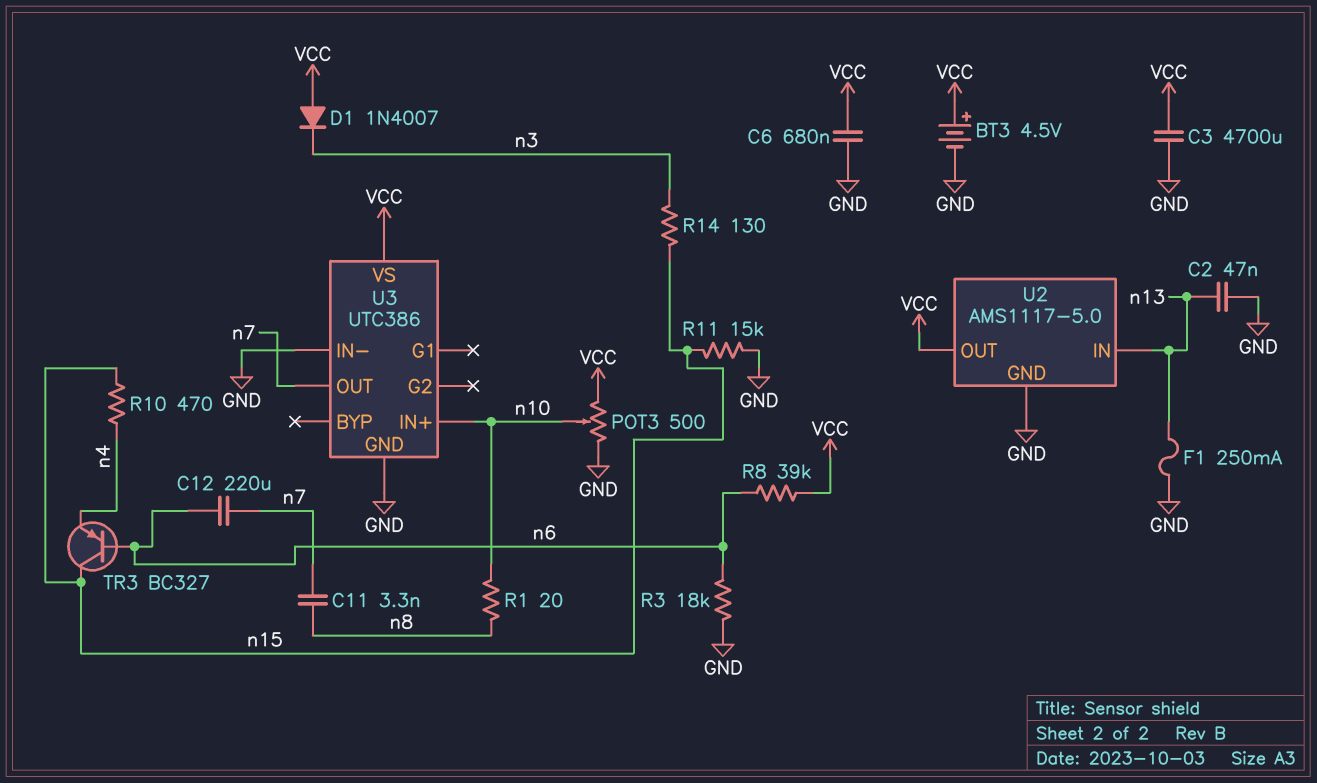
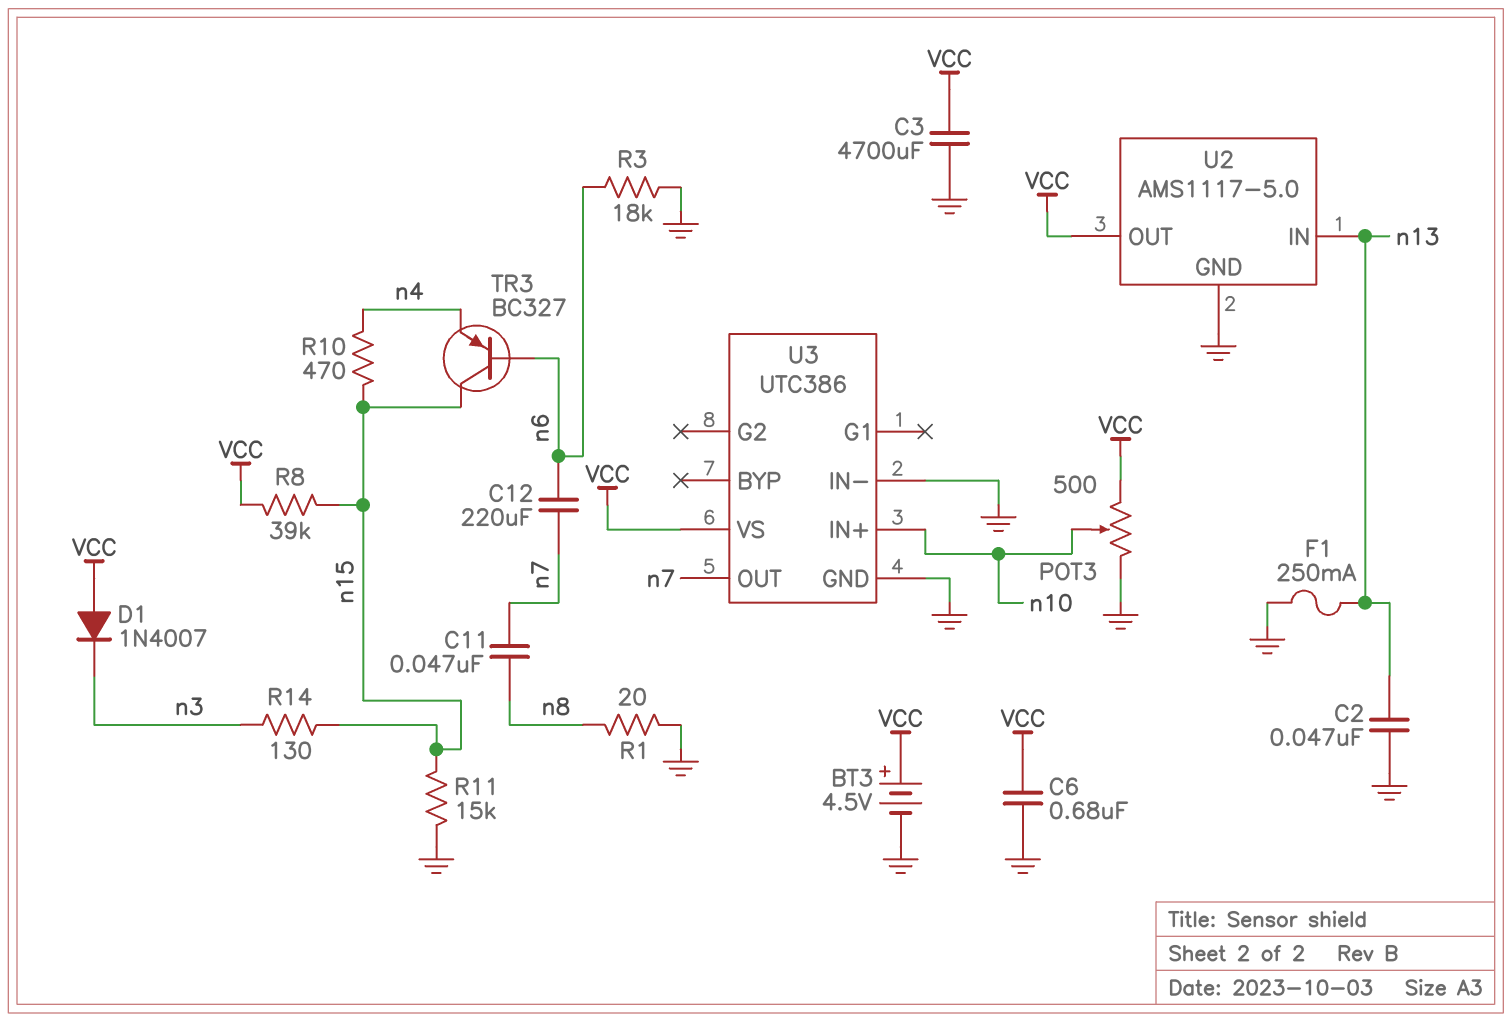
C11: 3.3nF (n7, n8) -> 47nF (n7, n8)
R1: 20 (n8, n10) -> 20 (GND, n8)
R8: 39k (VCC, n6) -> 39k (VCC, n15)

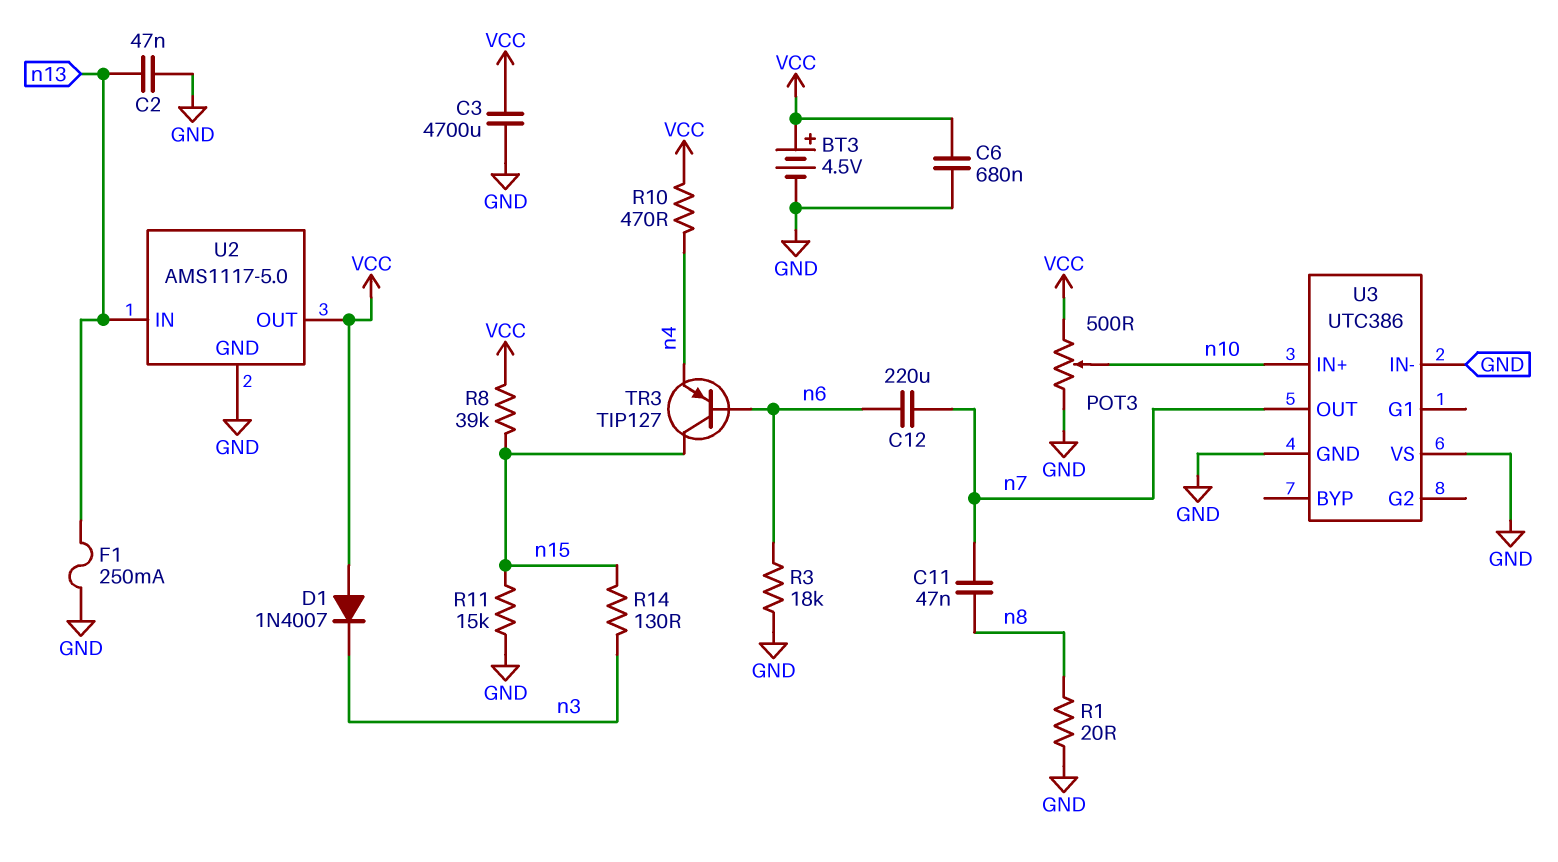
R10: 470 (n4, n15) -> 470 (VCC, n4)
TR3: PNP BC327 (B n6, C n15, E n4) -> PNP TIP127 (B n6, C n15, E n4)
U3 pin VS: VCC -> GND

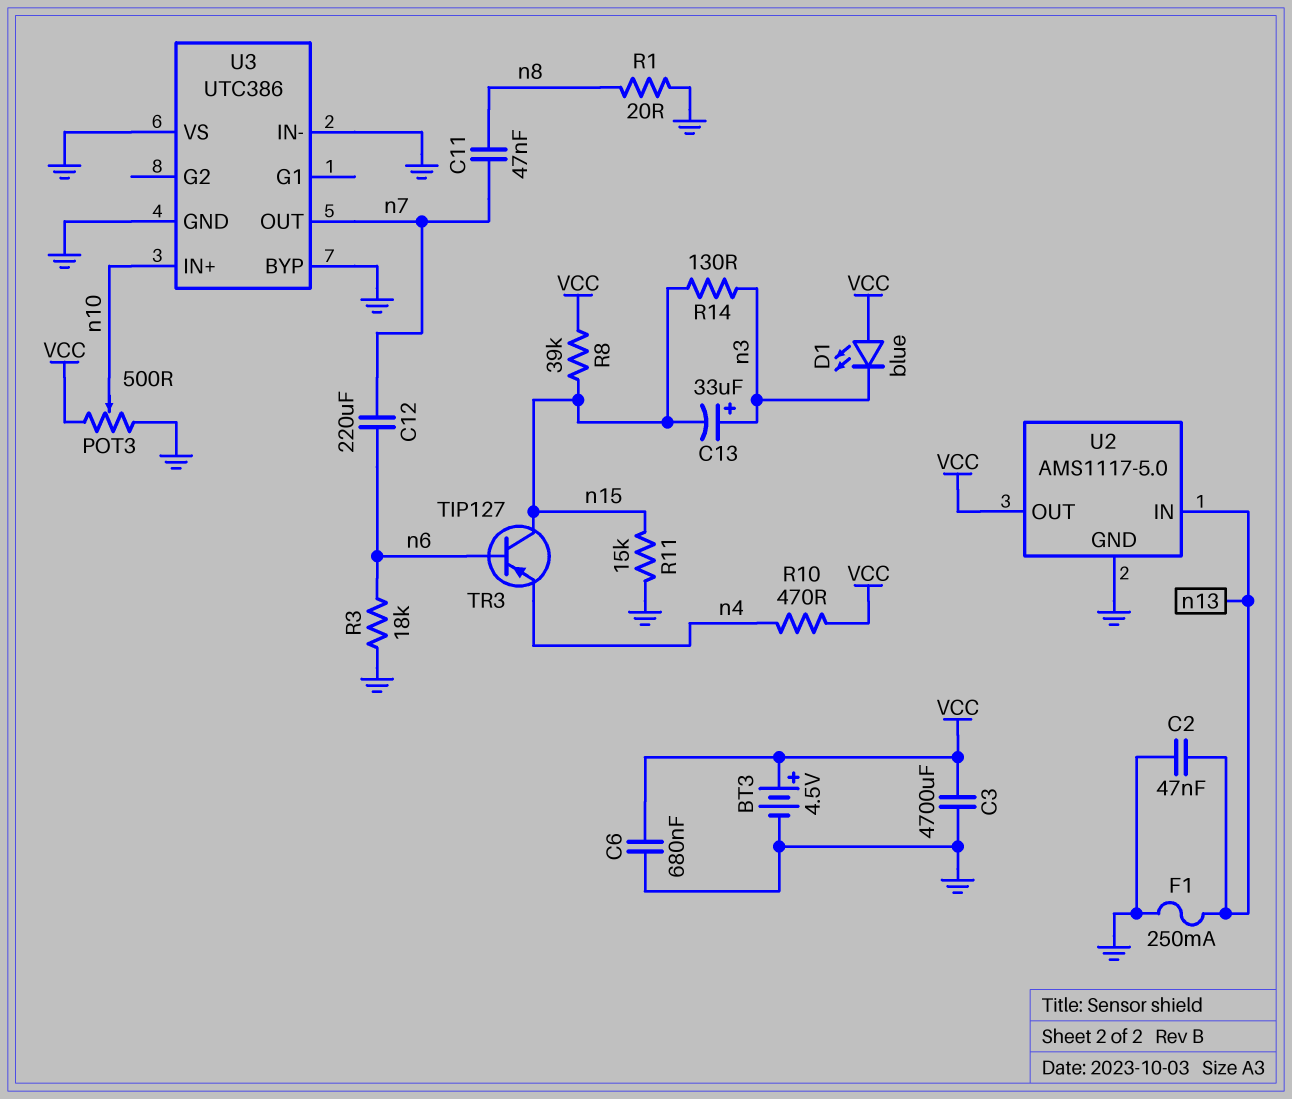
C13: none -> 33uF (plus n3, minus n15)
D1: diode 1N4007 (A VCC, K n3) -> LED blue (A VCC, K n3)
U3 pin BYP: none -> GND

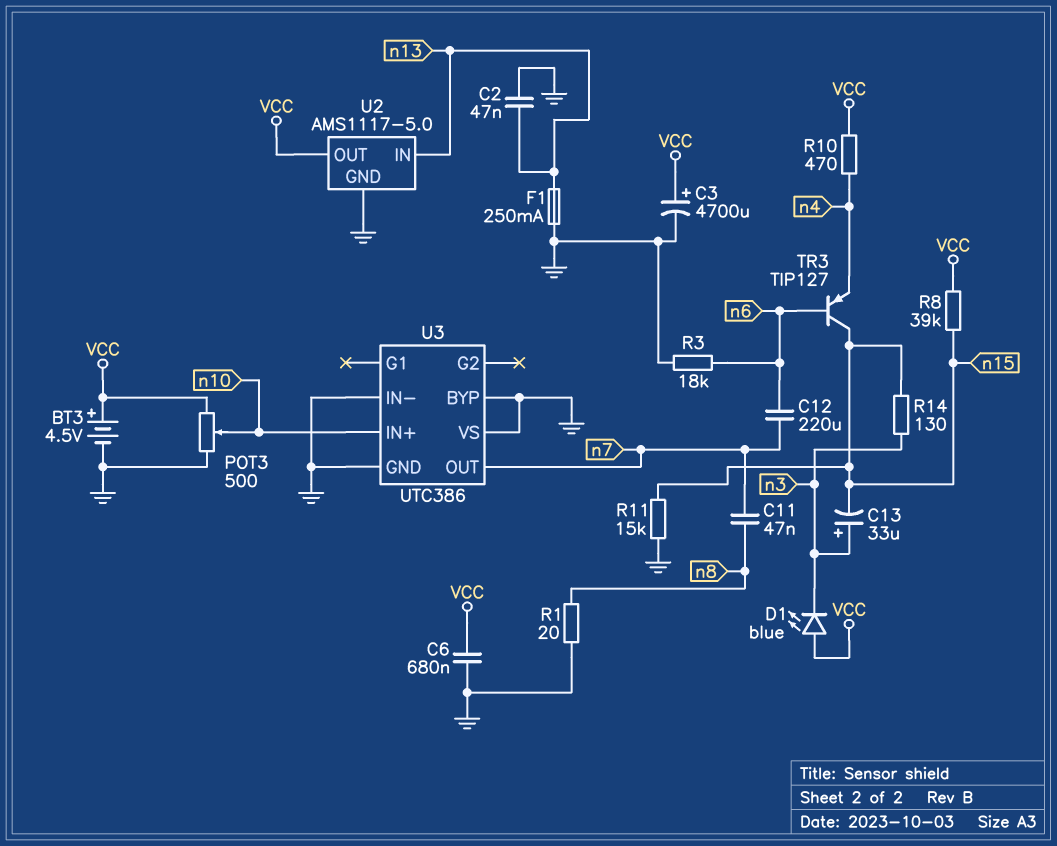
C3: 4700uF (GND, VCC) -> 4700uF (plus VCC, minus GND)

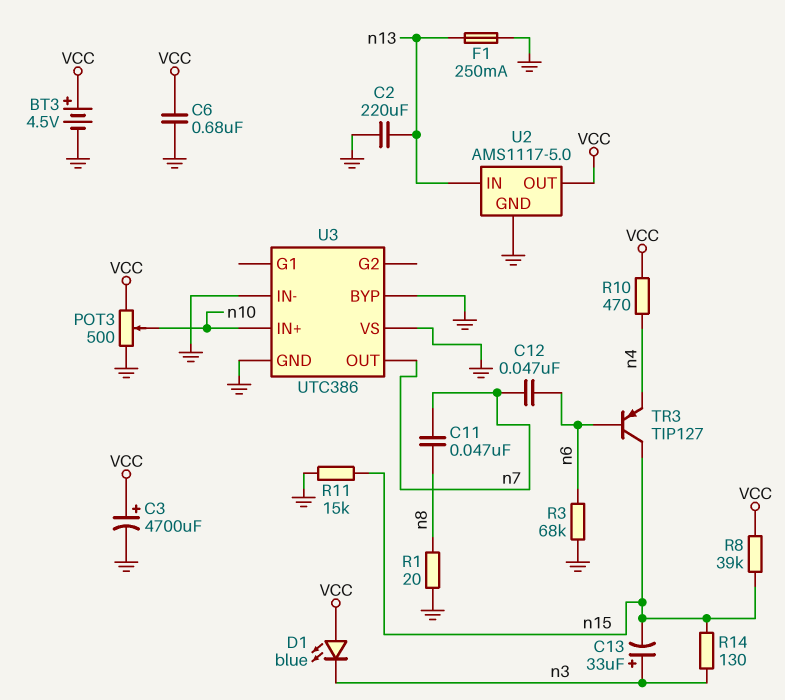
C2: 47nF (GND, n13) -> 220uF (GND, n13)
C12: 220uF (n6, n7) -> 47nF (n6, n7)
R3: 18k (GND, n6) -> 68k (GND, n6)

